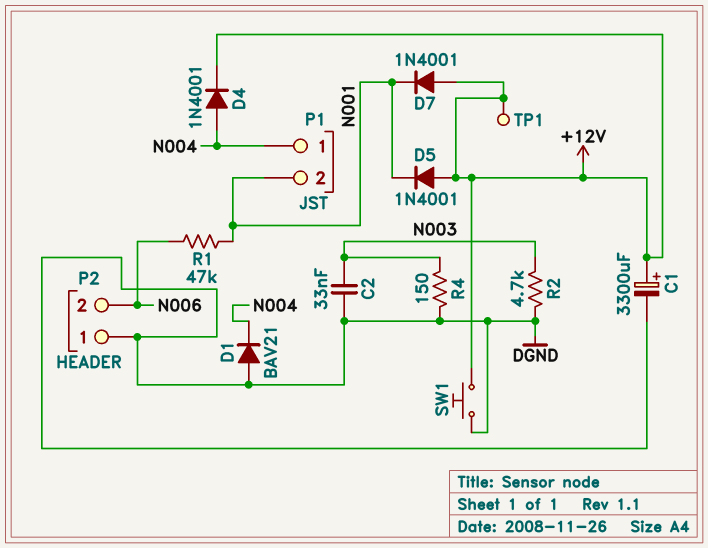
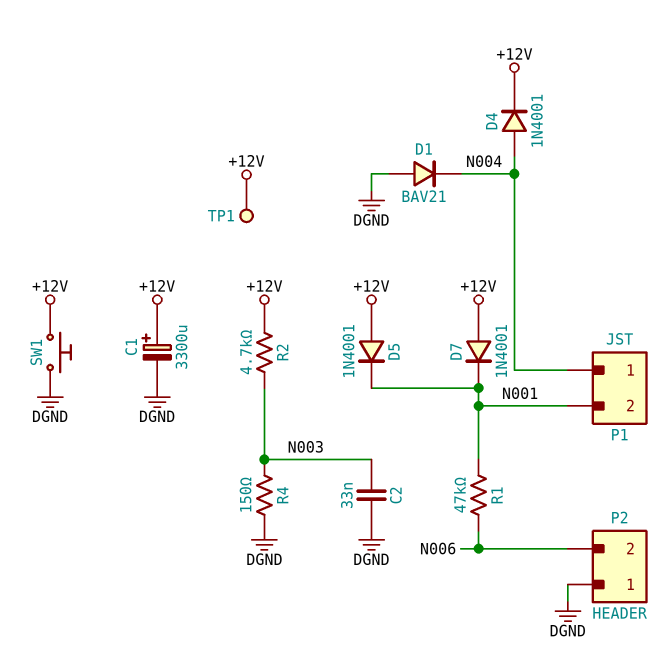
R2: 4.7k (DGND, N003) -> 4.7k (+12V, N003)

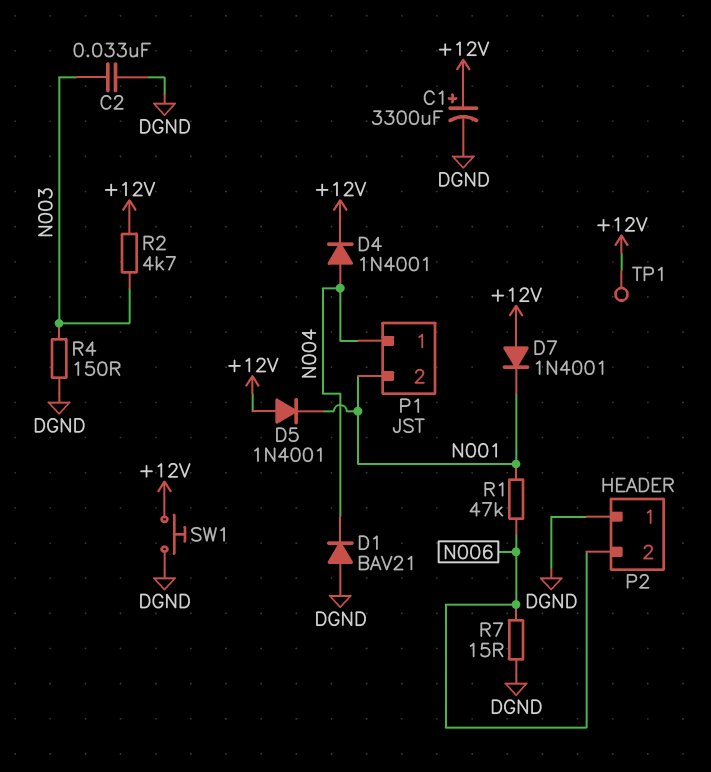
R7: none -> 15 (DGND, N006)

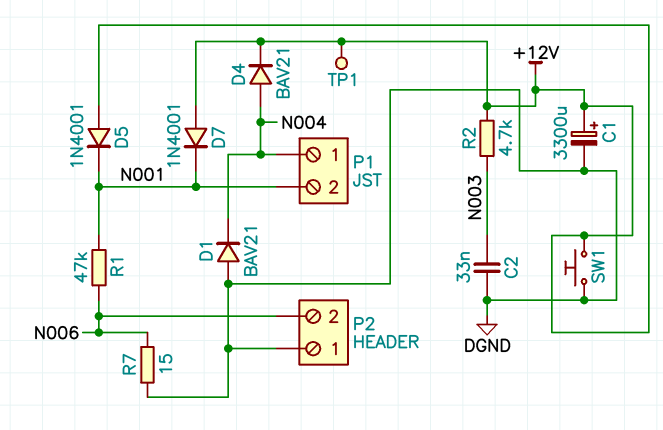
D4: diode 1N4001 (A N004, K +12V) -> diode BAV21 (A N004, K +12V)
R4: 150 (DGND, N003) -> none

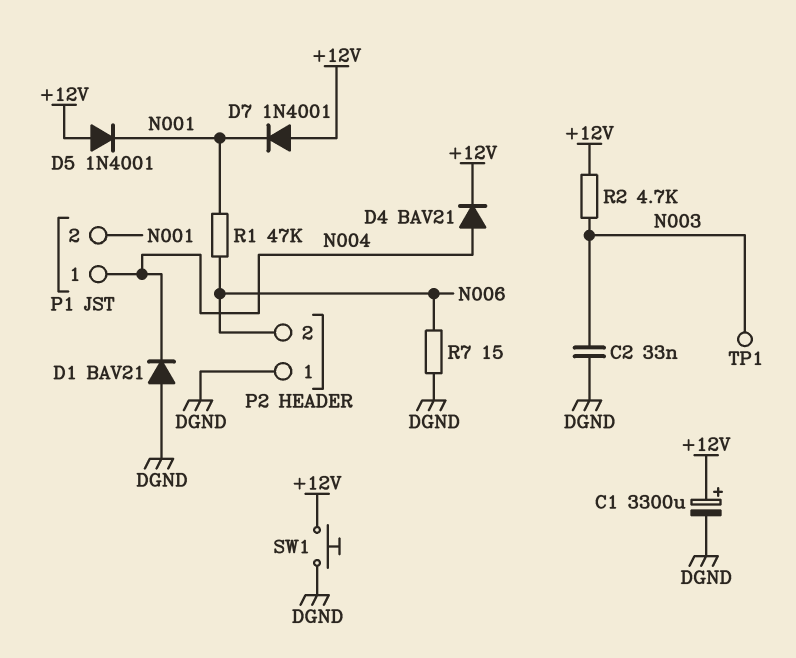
TP1: test point (+12V) -> test point (N003)

